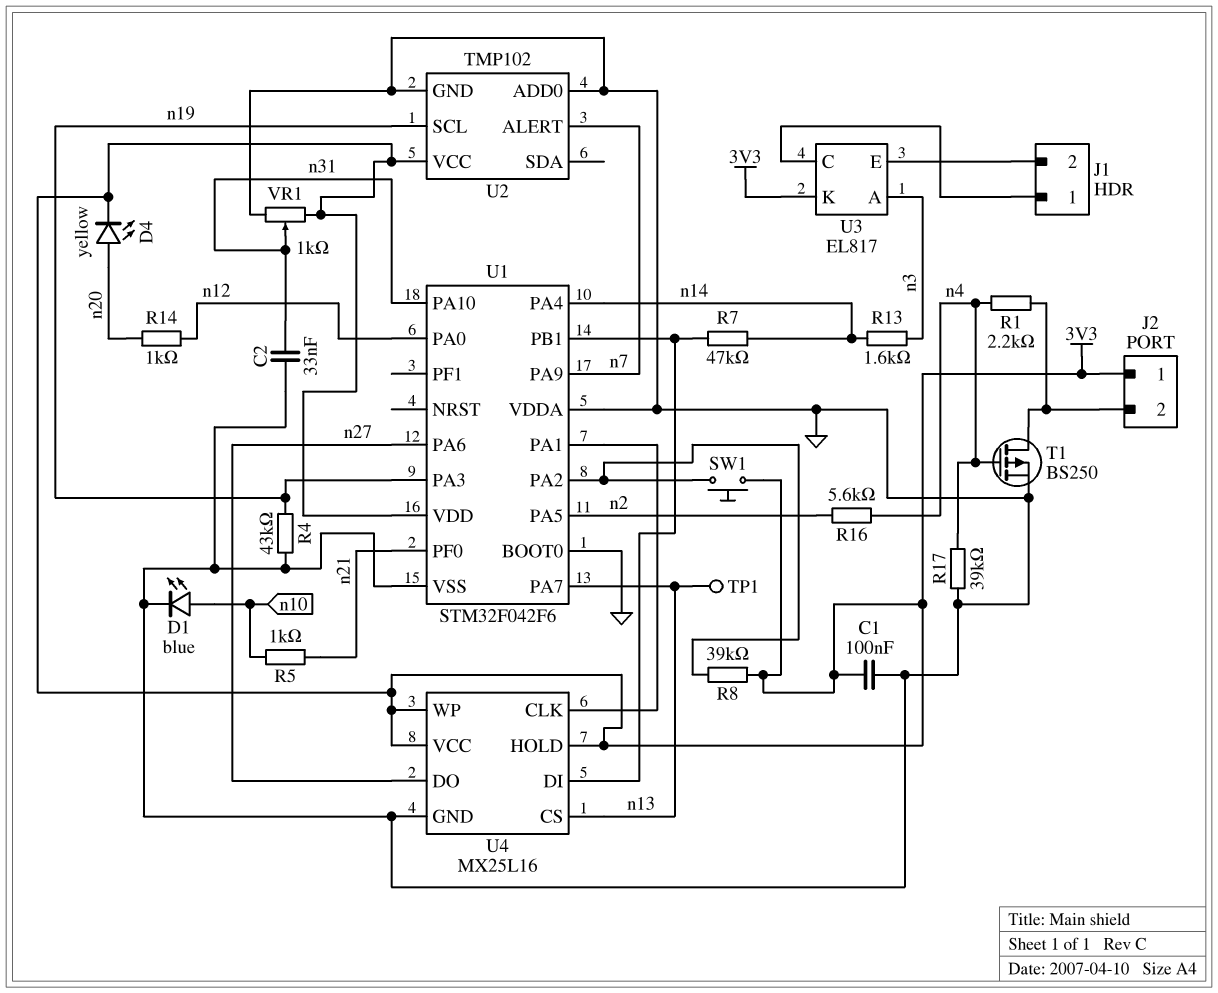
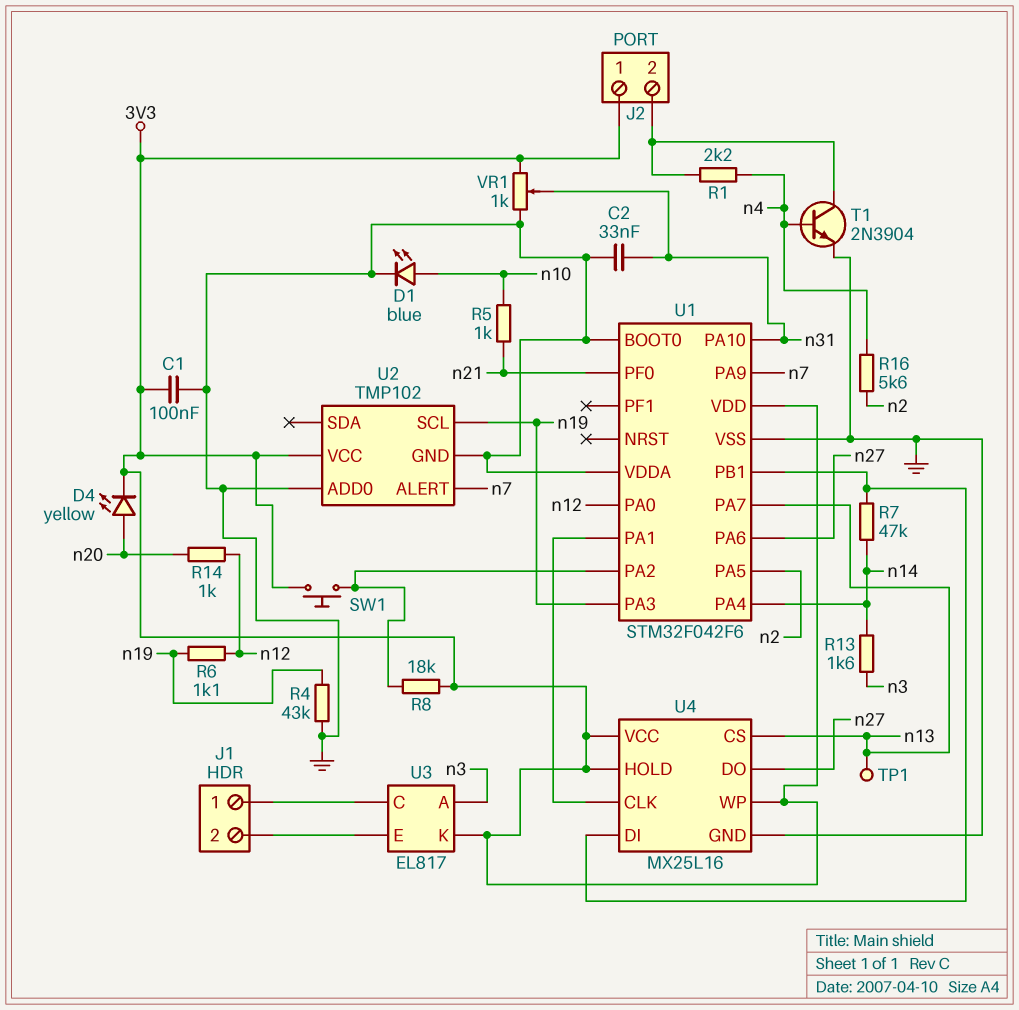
R6: none -> 1.1k (n12, n19)
R8: 39k (3V3, U1/PA2) -> 18k (3V3, U1/PA2)
R17: 39k (GND, n4) -> none
T1: PMOS BS250 (G n4, D J2/2, S GND) -> NPN 2N3904 (B n4, C J2/2, E GND)

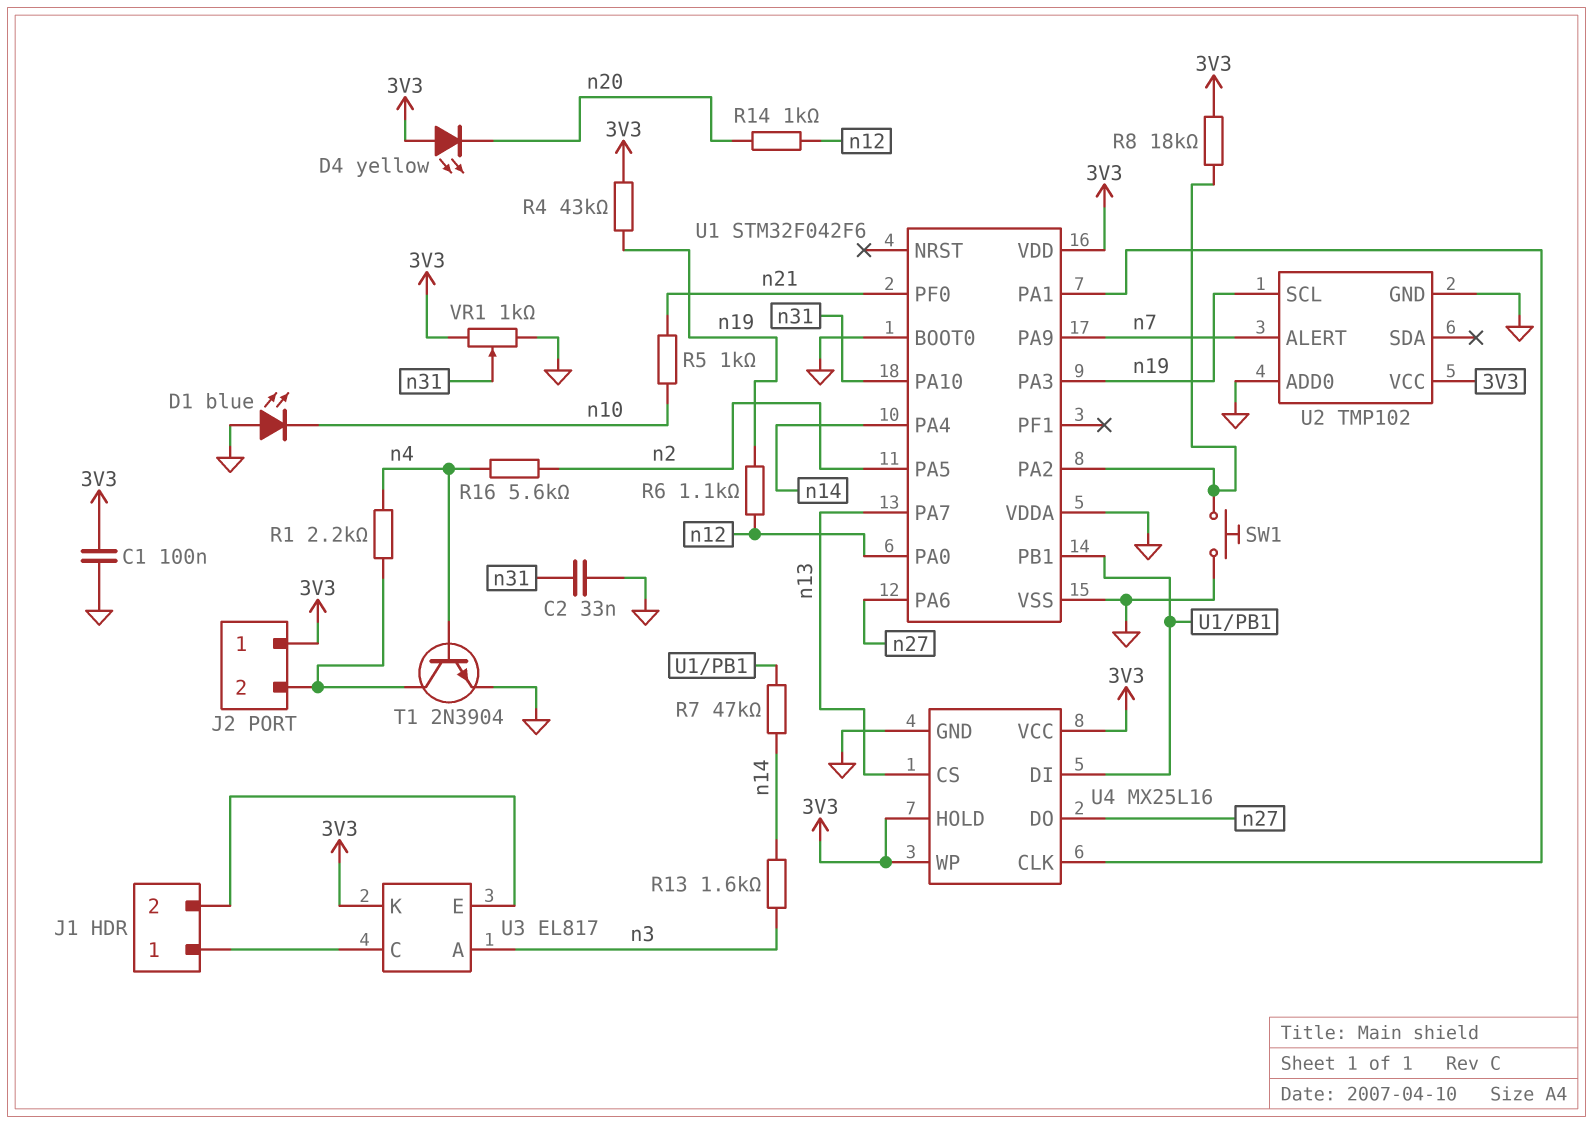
D1: LED blue (A n10, K GND) -> LED blue (A GND, K n10)
D4: LED yellow (A n20, K 3V3) -> LED yellow (A 3V3, K n20)
R4: 43k (GND, n19) -> 43k (3V3, n19)
SW1: button (3V3, U1/PA2) -> button (GND, U1/PA2)
TP1: test point (n13) -> none

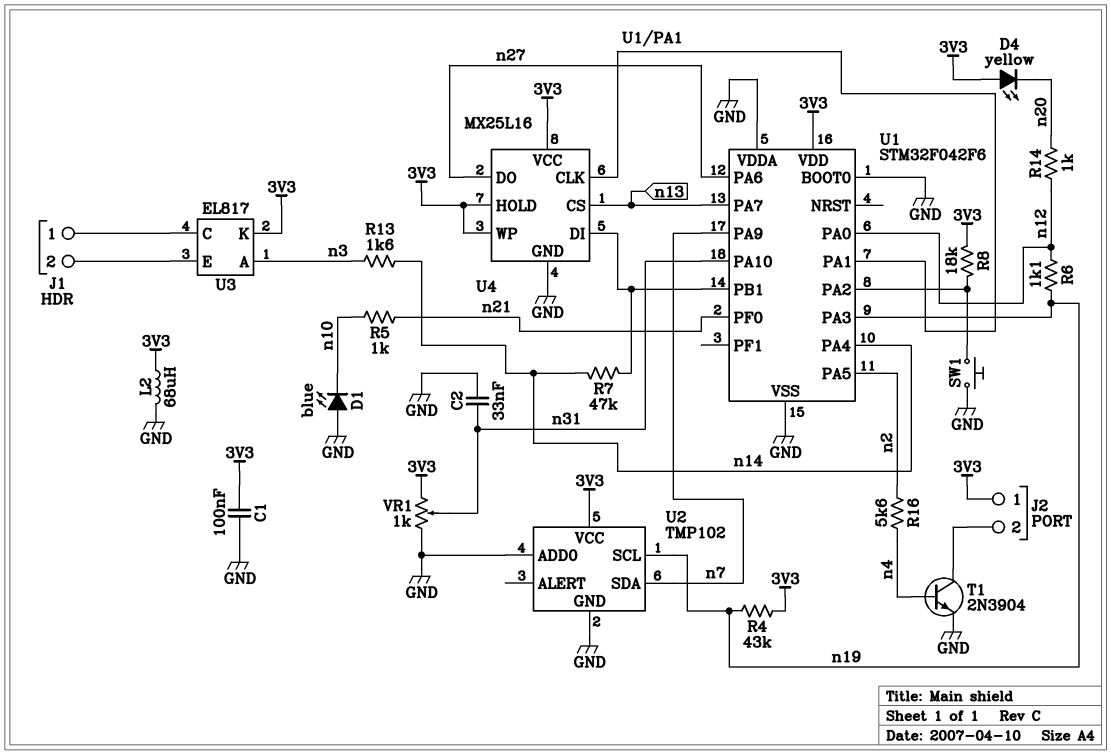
L2: none -> 68uH (3V3, GND)
R1: 2.2k (J2/2, n4) -> none
U2 pin ALERT: n7 -> none
U2 pin SDA: none -> n7

